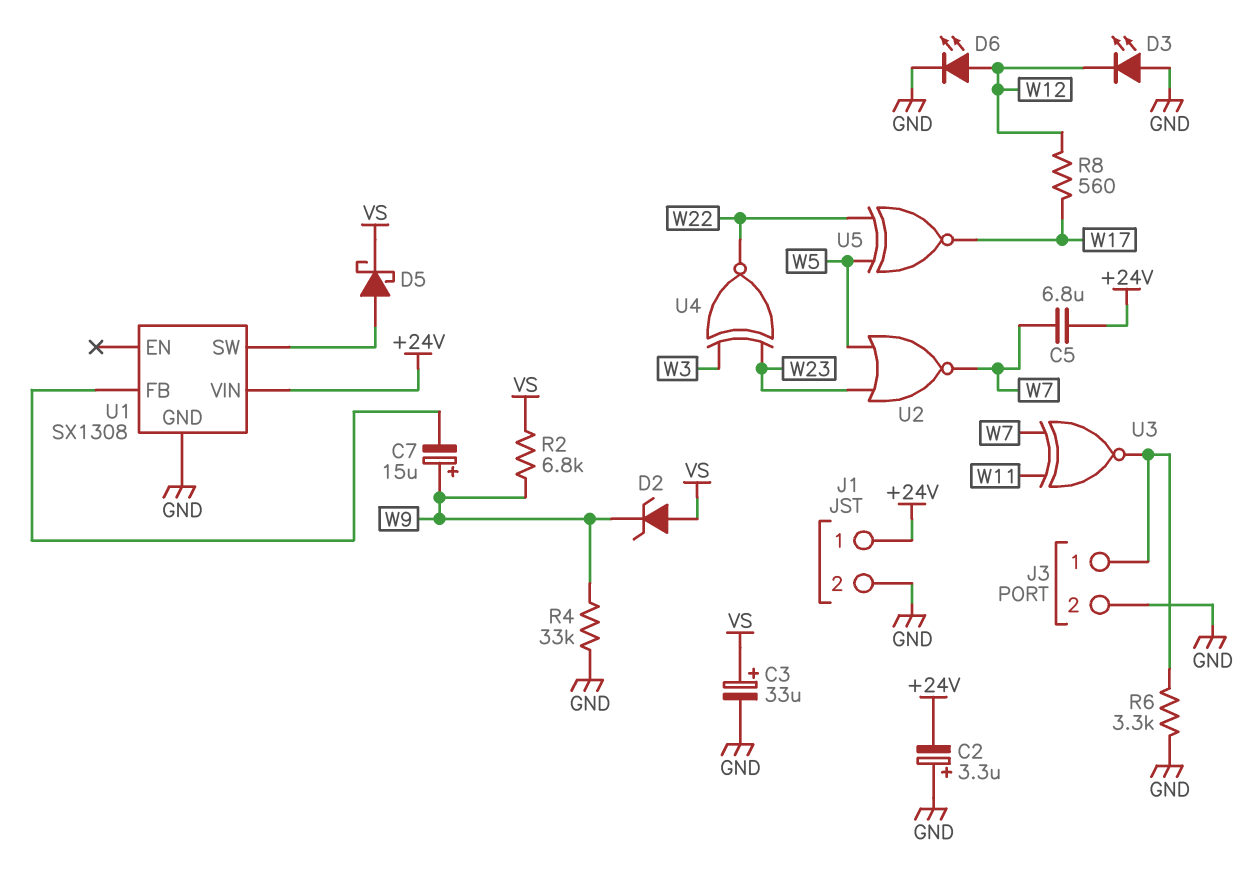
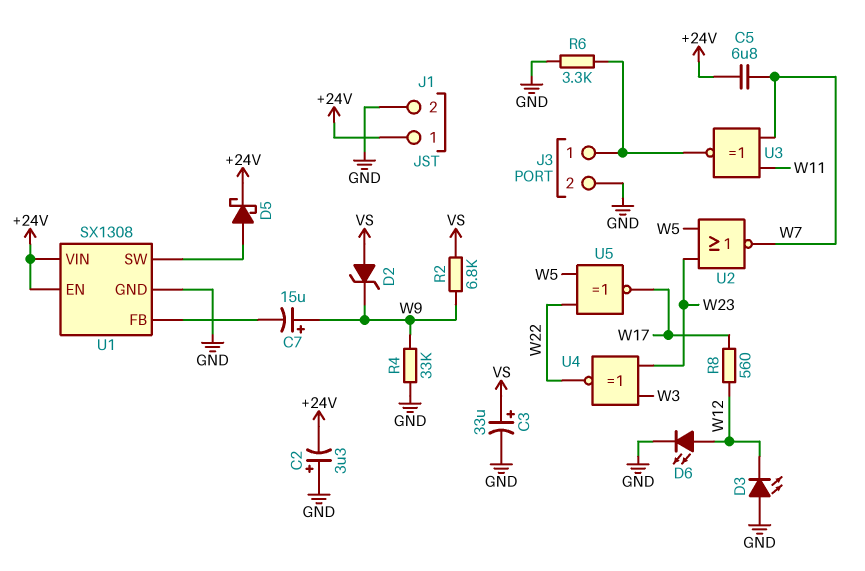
D5: schottky (A U1/SW, K VS) -> schottky (A U1/SW, K +24V)
U1 pin EN: none -> +24V

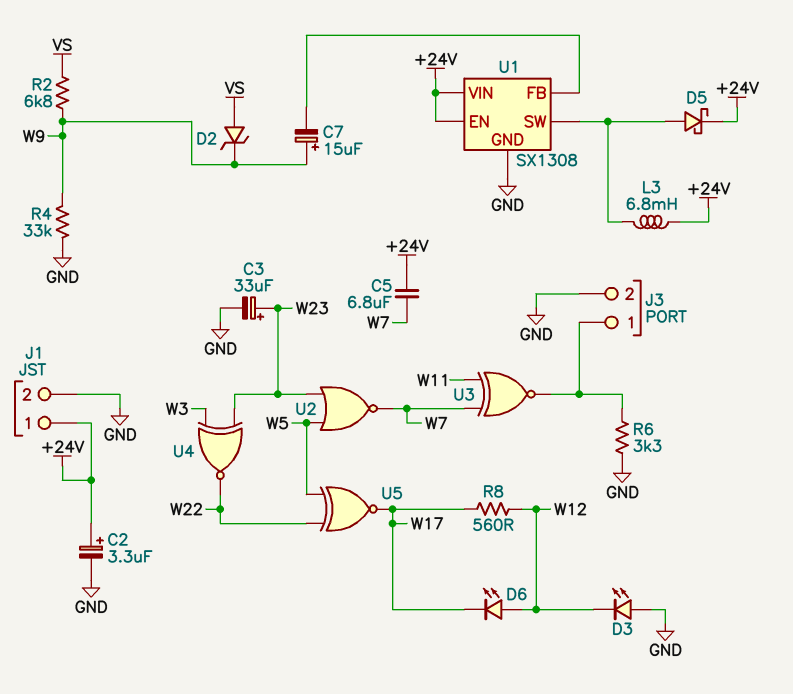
C2: 3.3uF (plus GND, minus +24V) -> 3.3uF (plus +24V, minus GND)
C3: 33uF (plus VS, minus GND) -> 33uF (plus W23, minus GND)
D6: LED (A W12, K GND) -> LED (A W12, K W17)
L3: none -> 6.8mH (+24V, U1/SW)

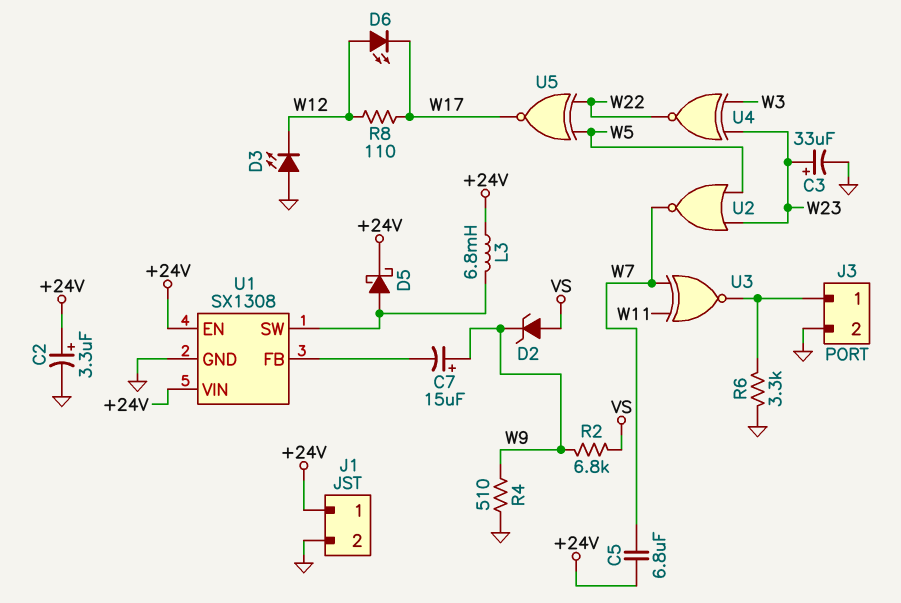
R4: 33k (GND, W9) -> 510 (GND, W9)
R8: 560 (W12, W17) -> 110 (W12, W17)

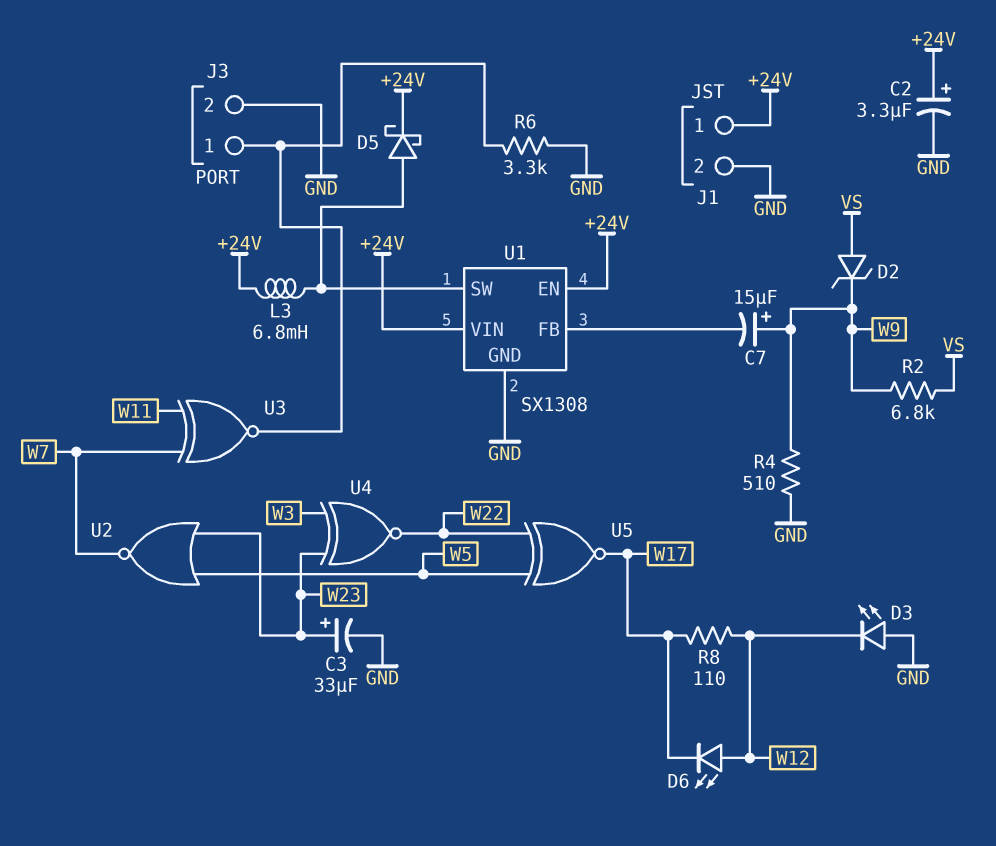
C5: 6.8uF (+24V, W7) -> none

